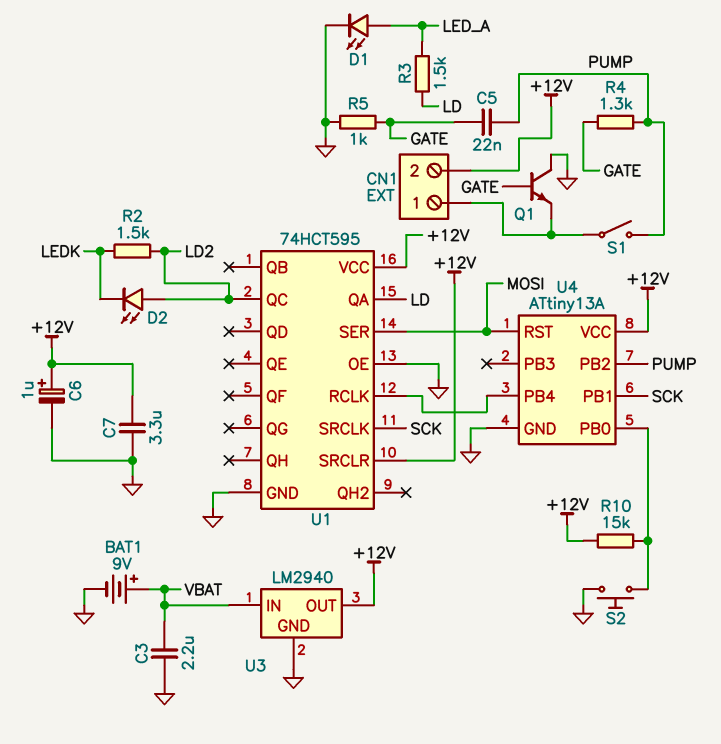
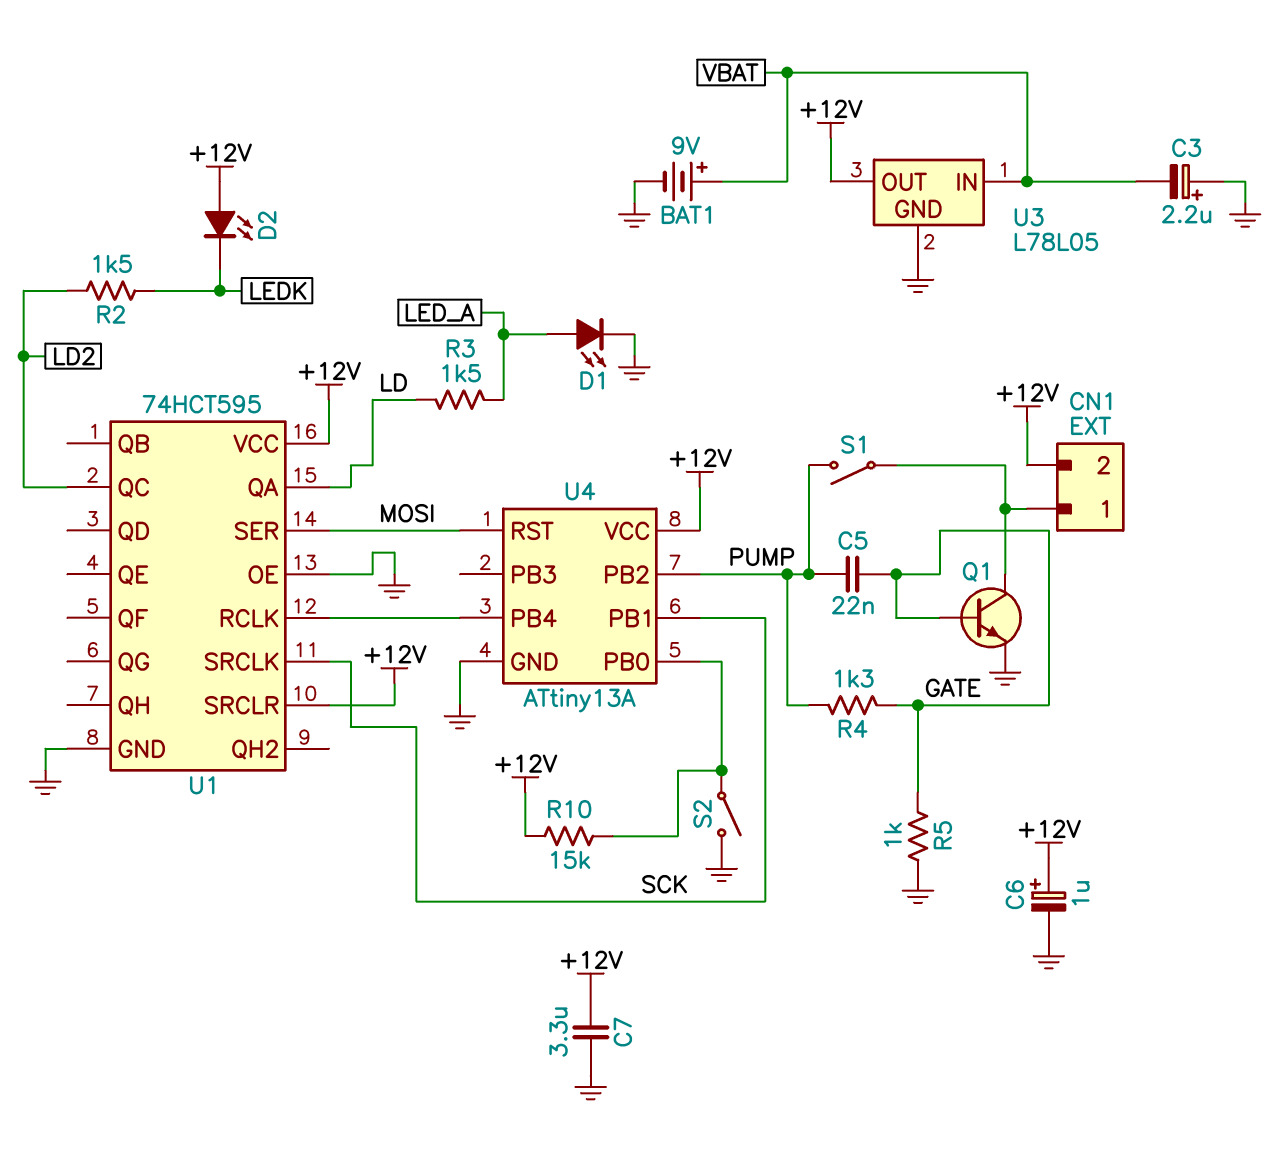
C3: 2.2uF (GND, VBAT) -> 2.2uF (plus GND, minus VBAT)
D2: LED (A LD2, K LEDK) -> LED (A +12V, K LEDK)
Q1: NPN (B GATE, C GND, E CN1/1) -> NPN (B GATE, C CN1/1, E GND)
S2: button (GND, U4/PB0) -> switch (GND, U4/PB0)
U3: LM2940 -> L78L05

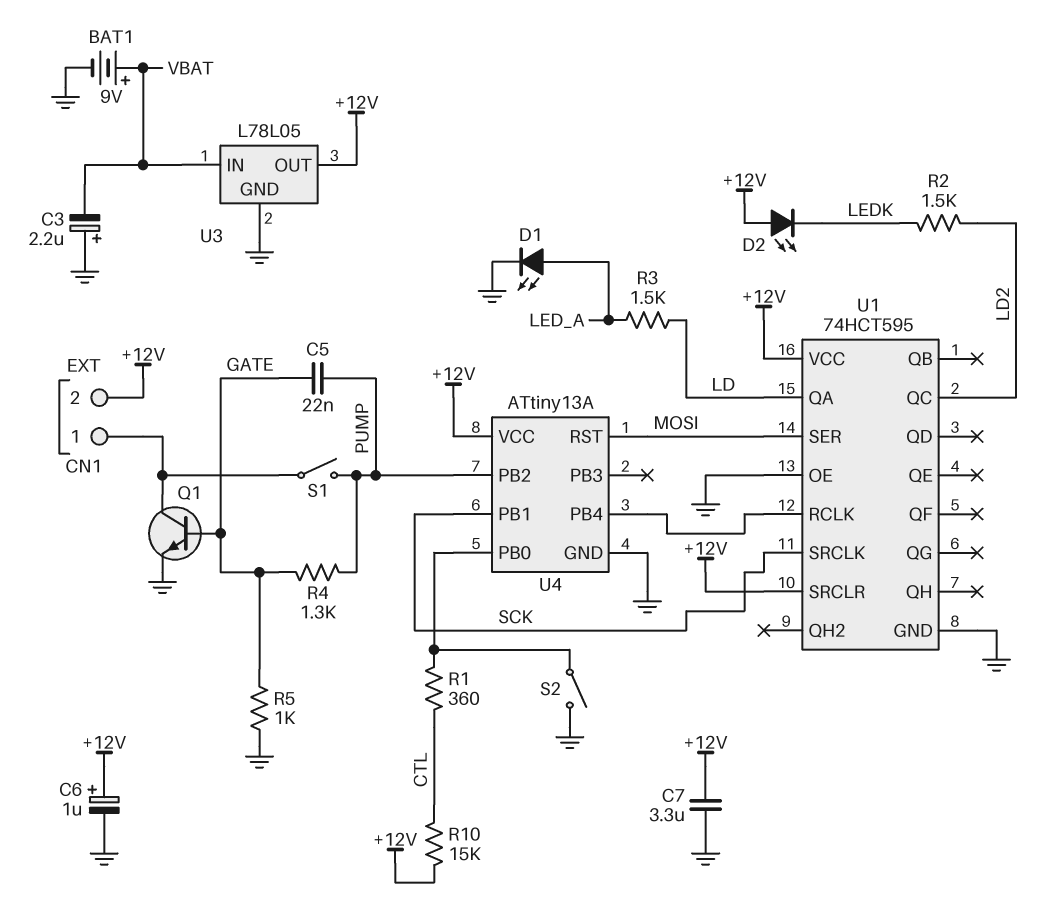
R1: none -> 360 (CTL, U4/PB0)
R10: 15k (+12V, U4/PB0) -> 15k (+12V, CTL)

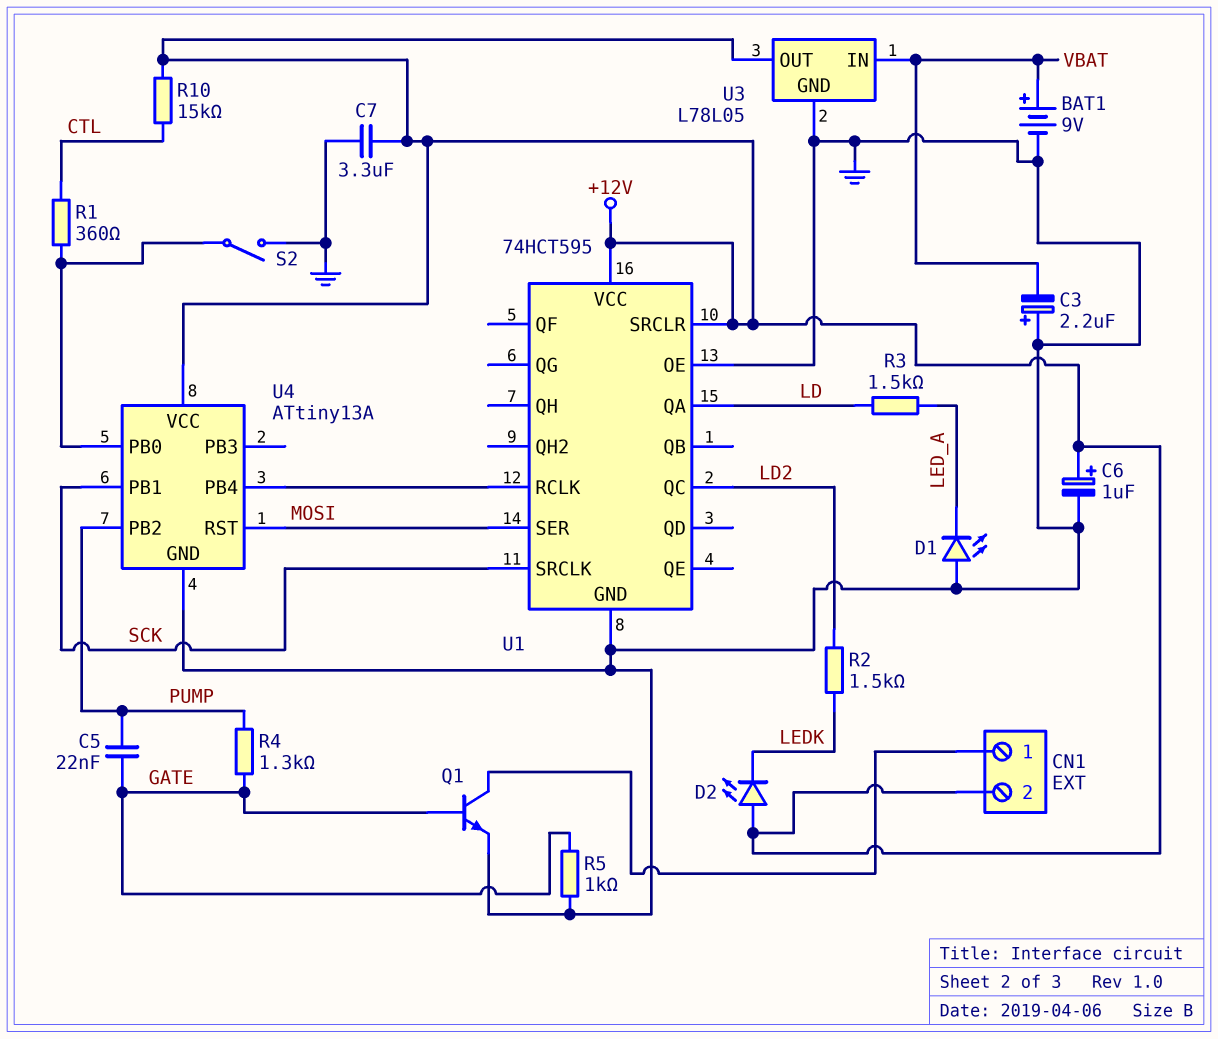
D1: LED (A LED_A, K GND) -> LED (A GND, K LED_A)
S1: switch (CN1/1, PUMP) -> none

